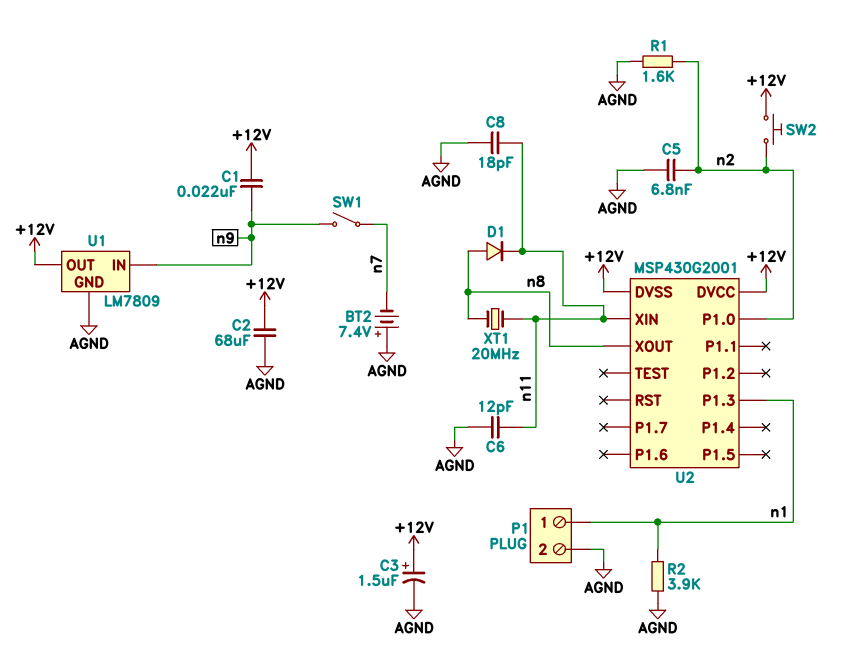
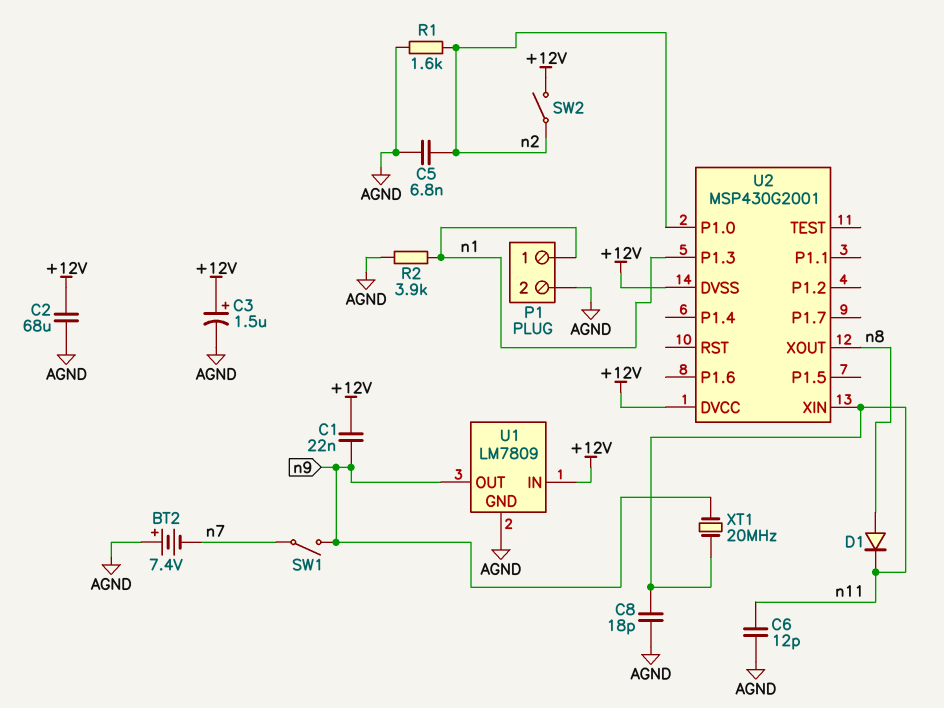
SW2: button (+12V, n2) -> switch (+12V, n2)
U1 pin IN: n9 -> +12V
U1 pin OUT: +12V -> n9
XT1: 20MHz (n8, n11) -> 20MHz (n9, n11)

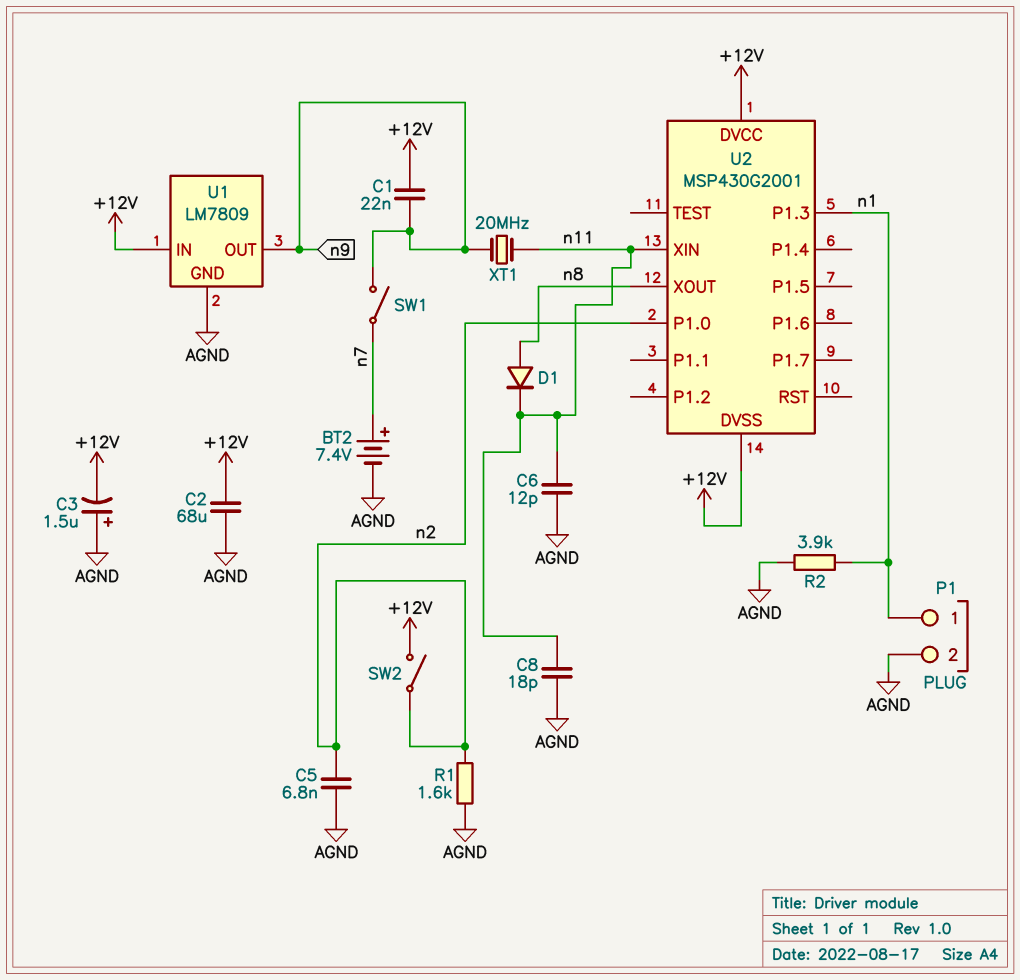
BT2: 7.4V (plus AGND, minus n7) -> 7.4V (plus n7, minus AGND)
C3: 1.5uF (plus +12V, minus AGND) -> 1.5uF (plus AGND, minus +12V)

